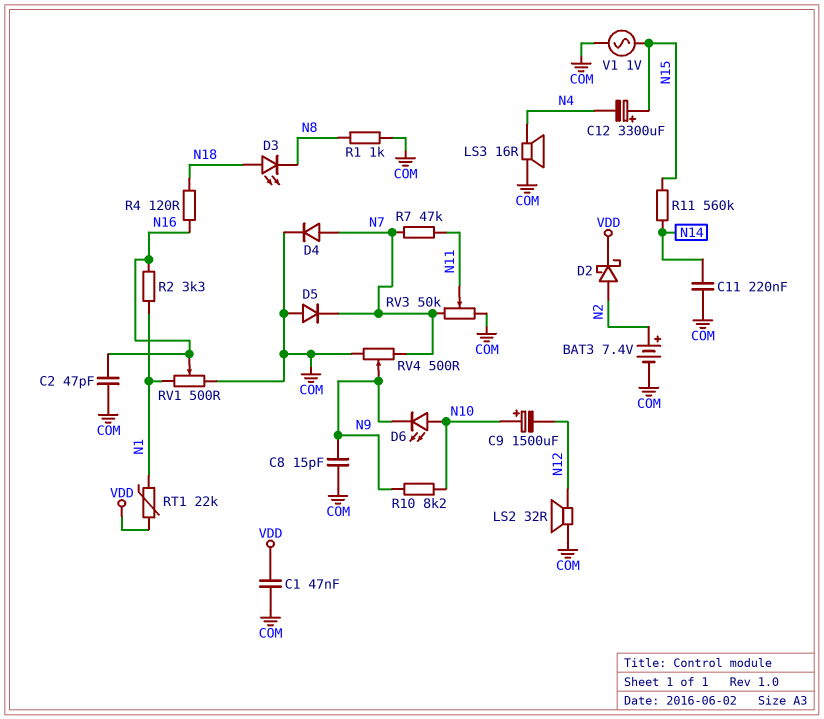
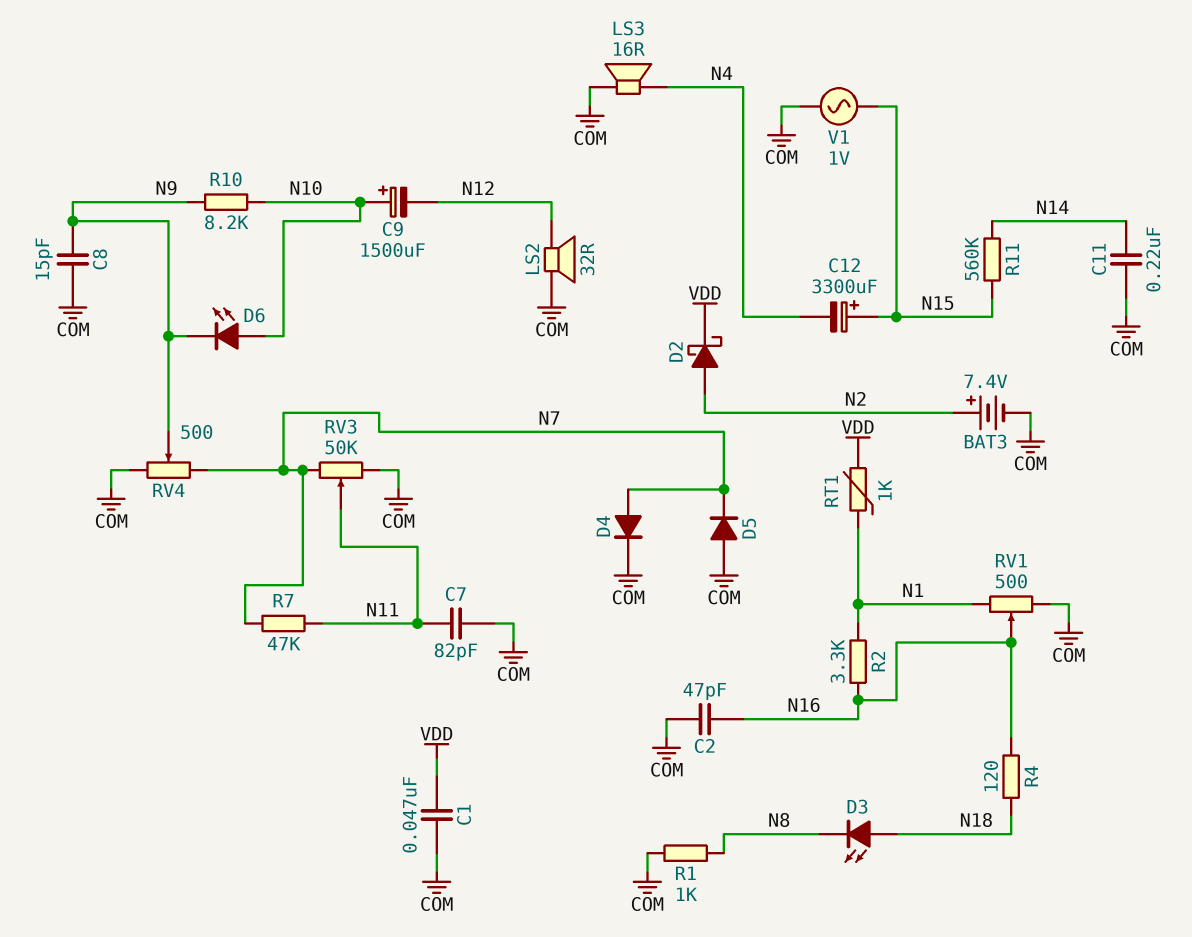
C7: none -> 82pF (COM, N11)
RT1: 22k (N1, VDD) -> 1k (N1, VDD)

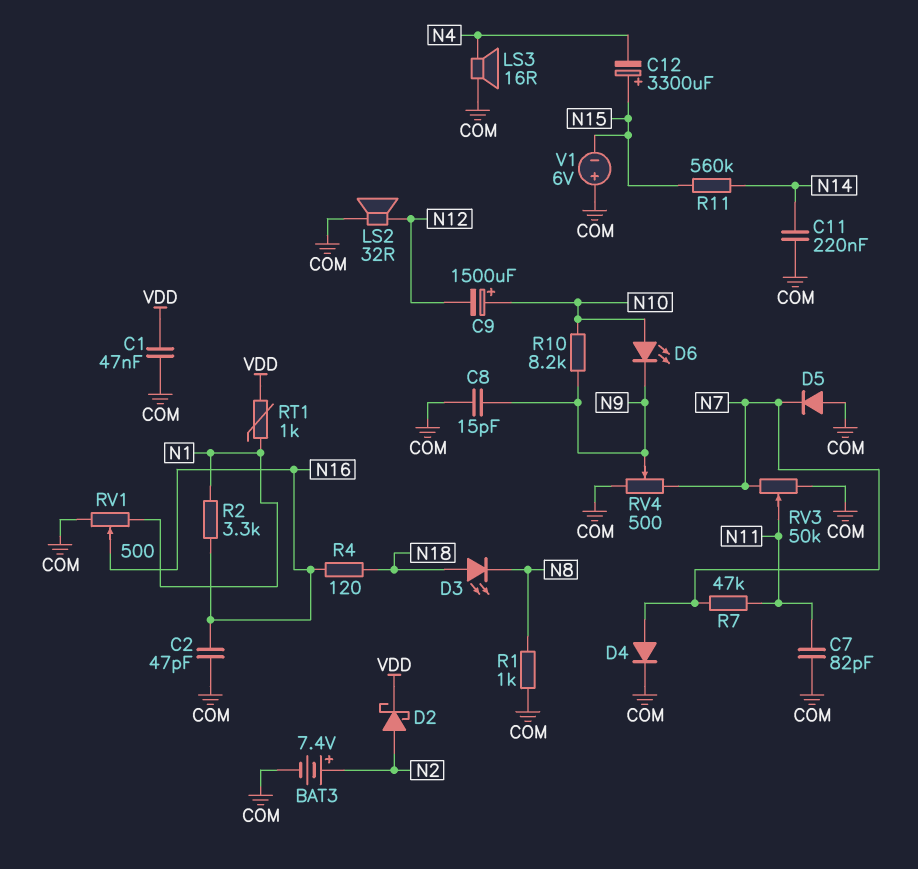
V1: AC 1V (COM, N15) -> 6V (plus COM, minus N15)

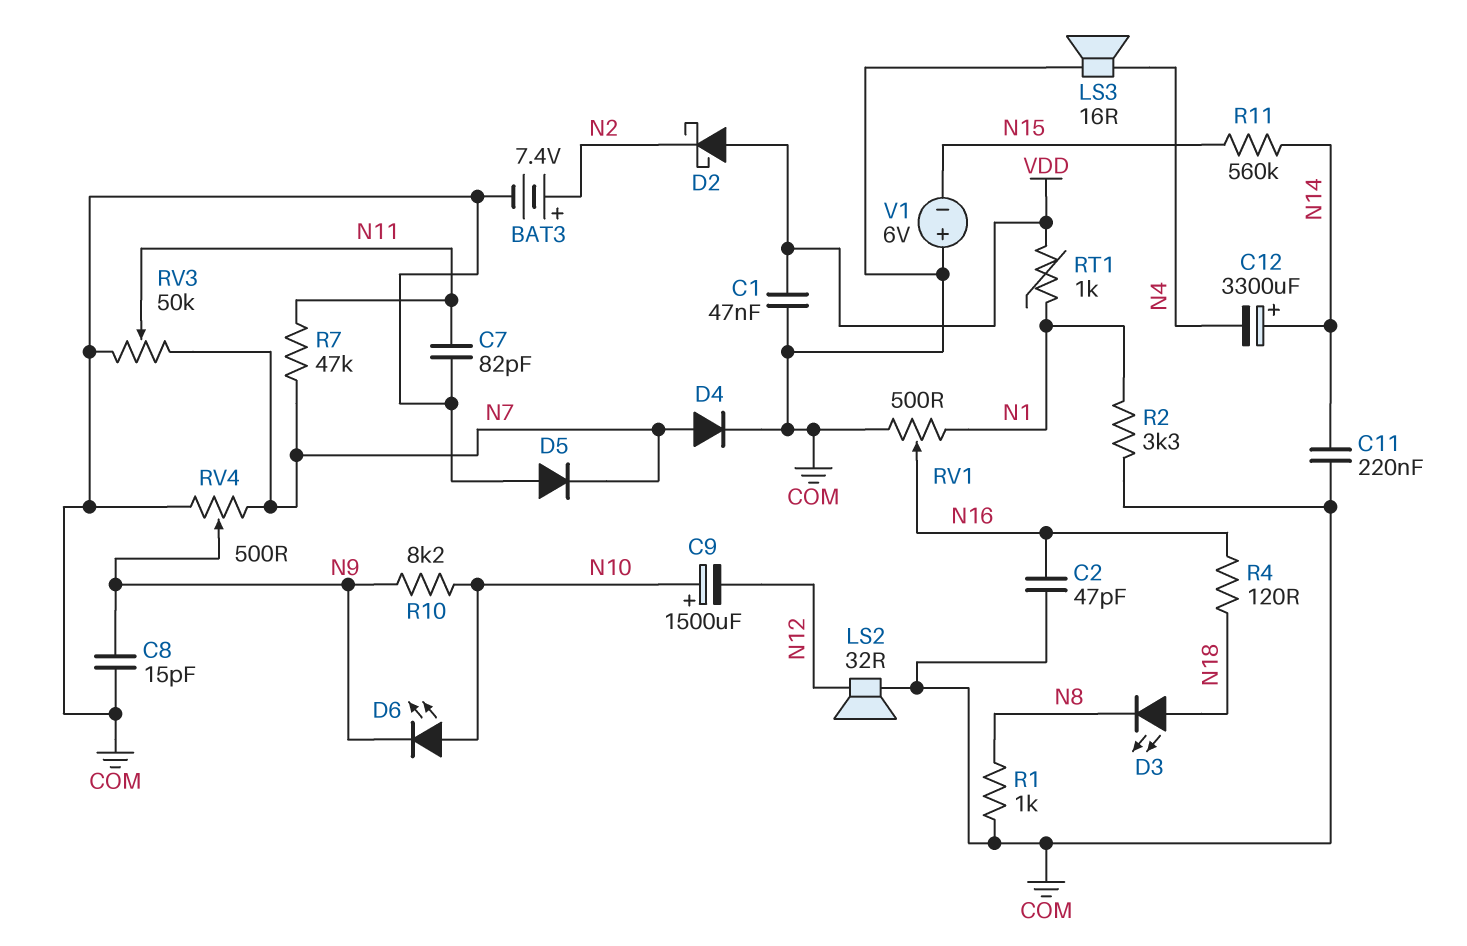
C12: 3300uF (plus N15, minus N4) -> 3300uF (plus N14, minus N4)
D2: schottky (A N2, K VDD) -> schottky (A VDD, K N2)
R2: 3.3k (N1, N16) -> 3.3k (COM, N1)

